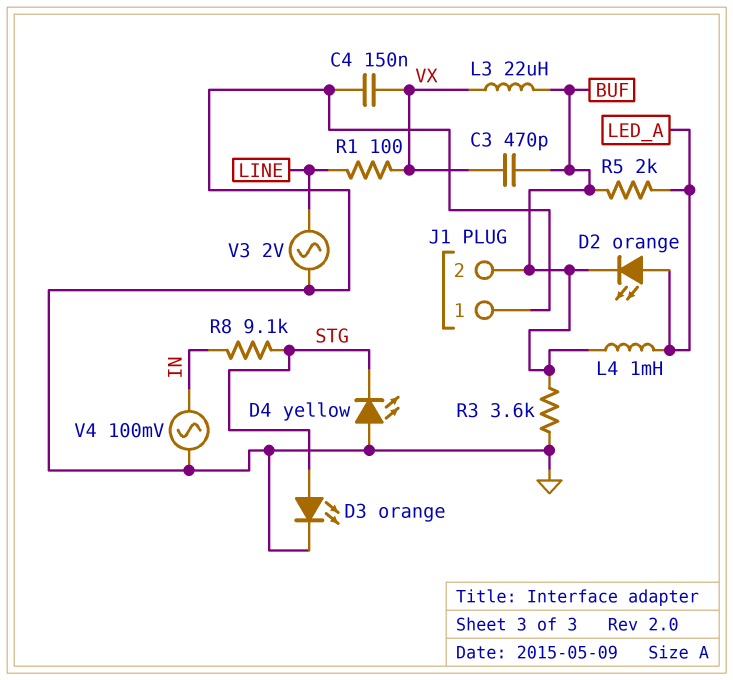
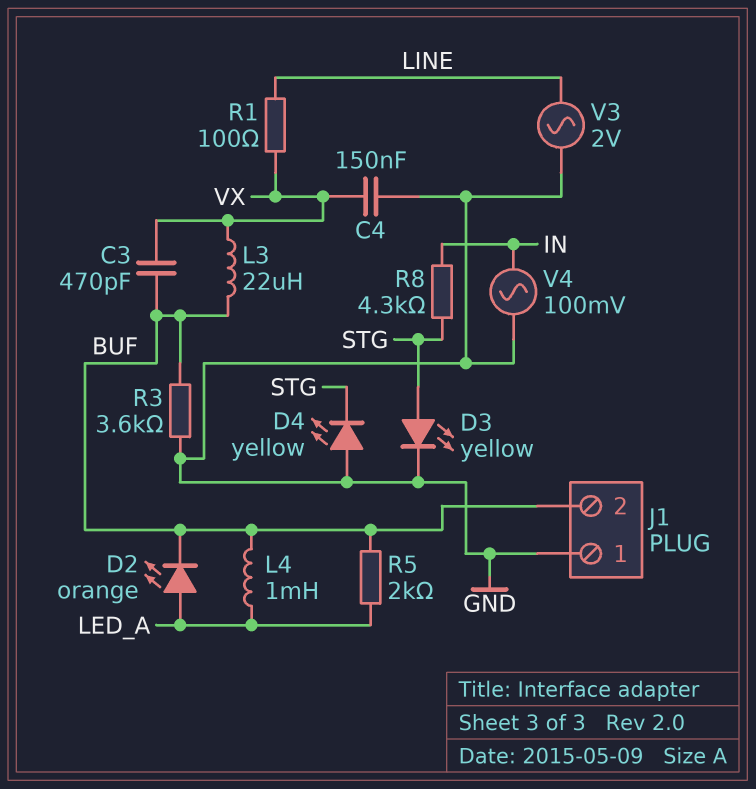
D3: LED orange (A STG, K GND) -> LED yellow (A STG, K GND)
R8: 9.1k (IN, STG) -> 4.3k (IN, STG)

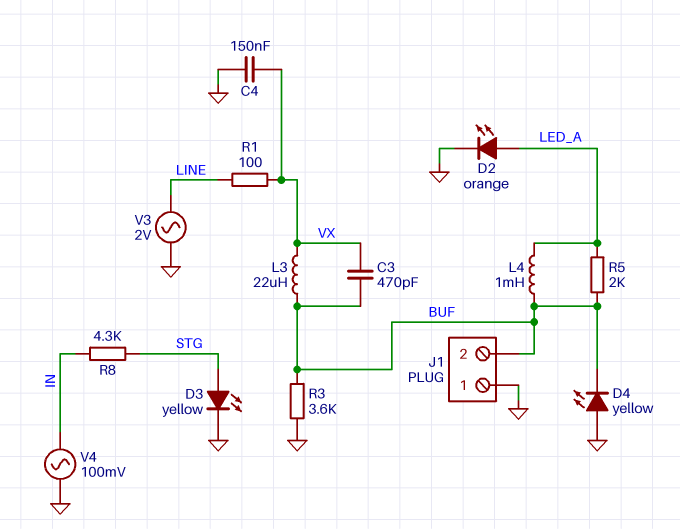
D2: LED orange (A LED_A, K BUF) -> LED orange (A LED_A, K GND)
D4: LED yellow (A GND, K STG) -> LED yellow (A GND, K BUF)

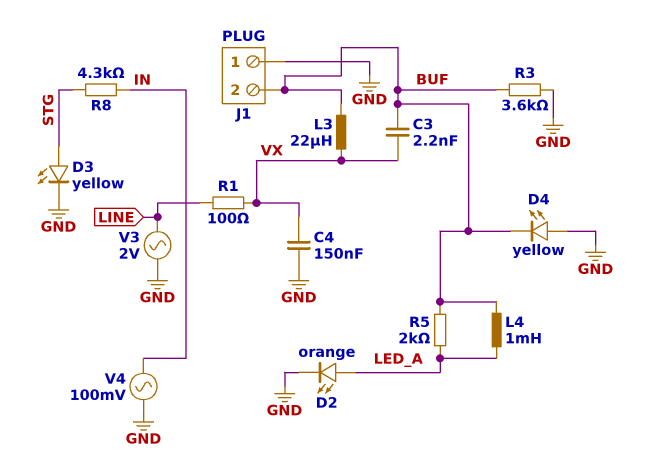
C3: 470pF (BUF, VX) -> 2.2nF (BUF, VX)

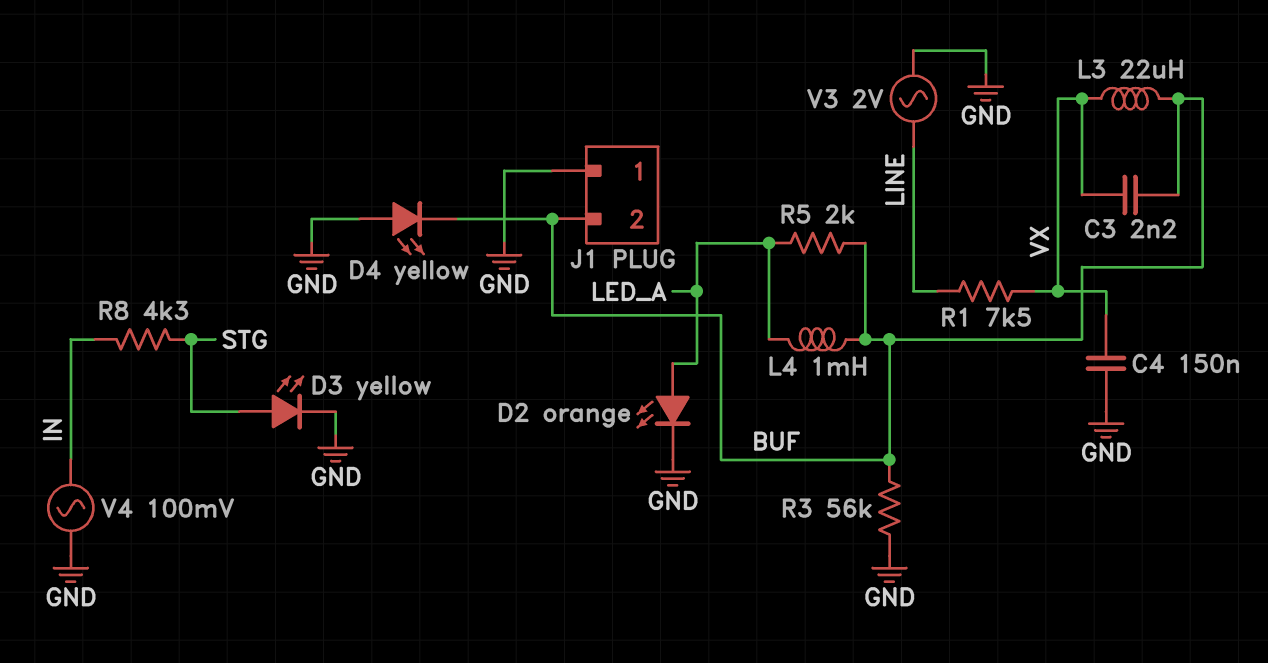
R1: 100 (LINE, VX) -> 7.5k (LINE, VX)
R3: 3.6k (BUF, GND) -> 56k (BUF, GND)

